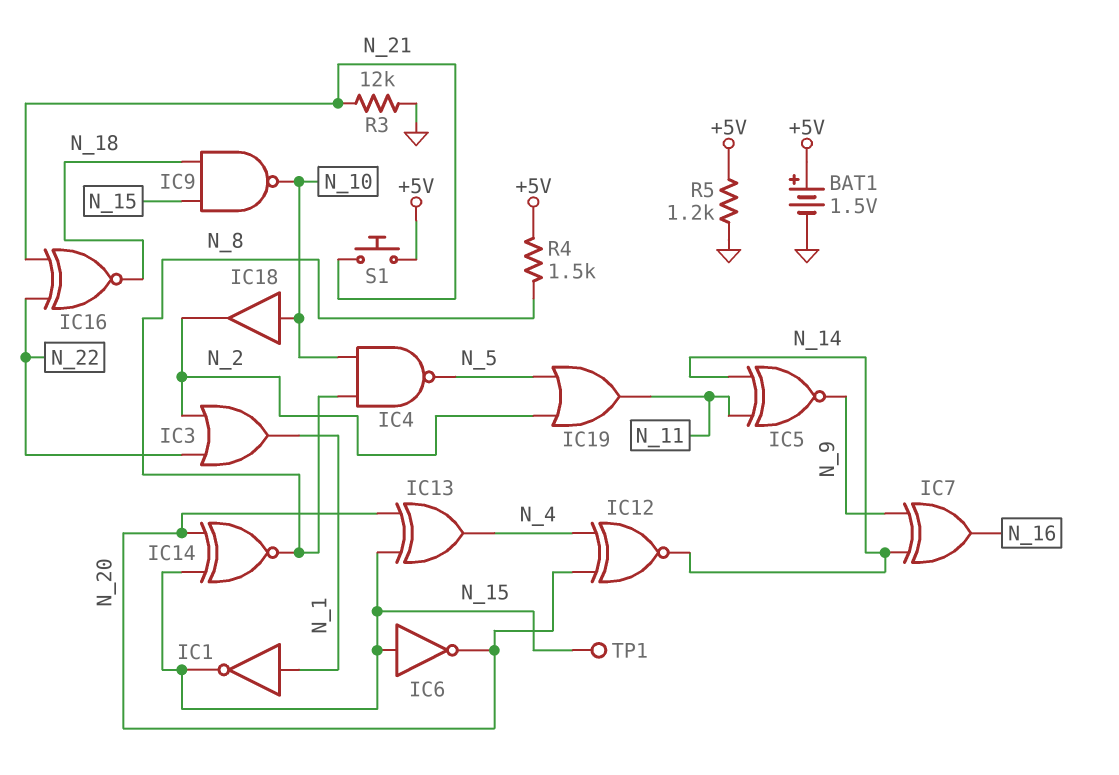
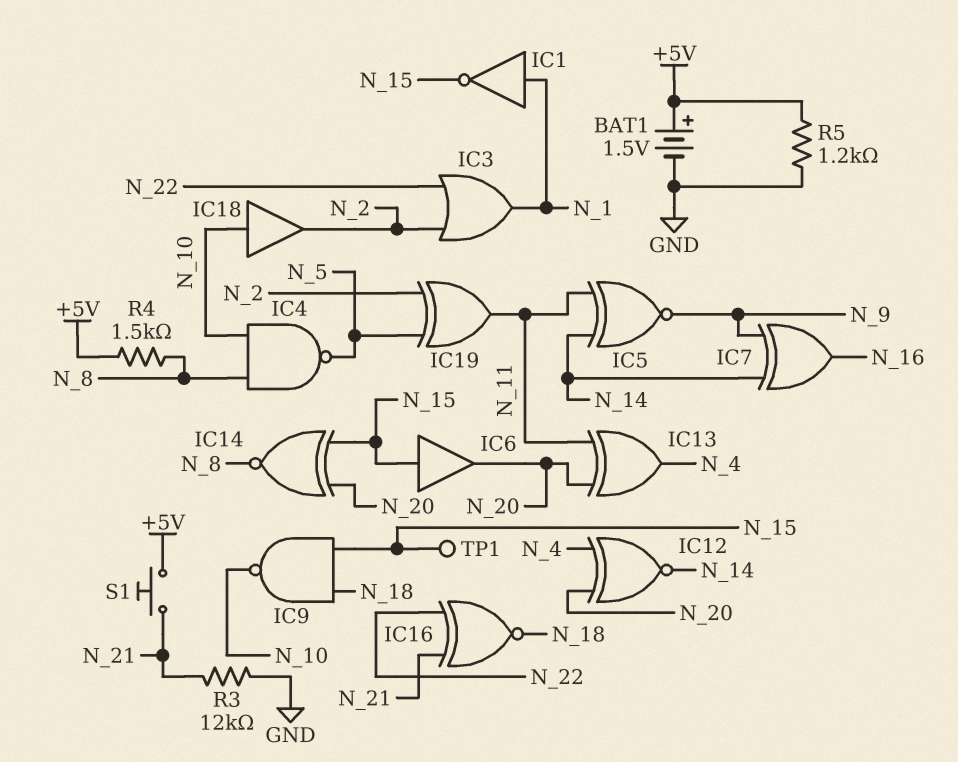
IC6: NOT (in N_15, out N_20) -> buffer (in N_15, out N_20)
IC13: XOR (in N_15, in N_20, out N_4) -> XOR (in N_11, in N_20, out N_4)
IC19: OR (in N_2, in N_5, out N_11) -> XOR (in N_2, in N_5, out N_11)

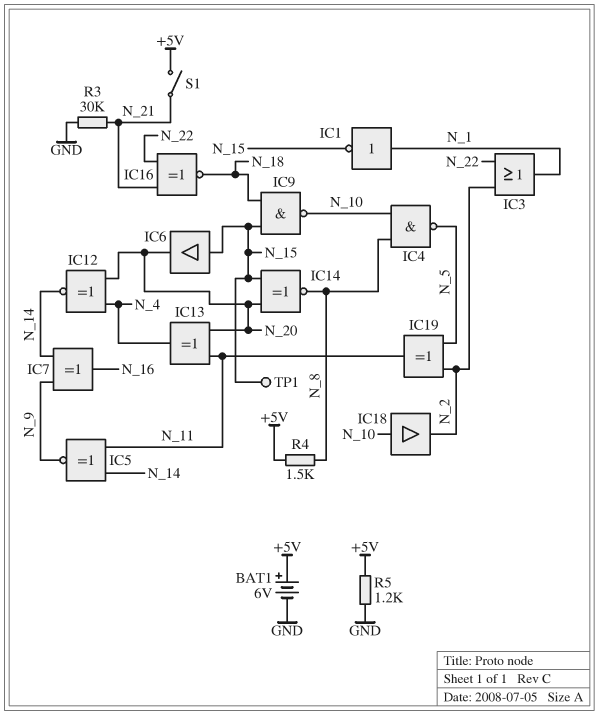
BAT1: 1.5V (plus +5V, minus GND) -> 6V (plus +5V, minus GND)
R3: 12k (GND, N_21) -> 30k (GND, N_21)
S1: button (+5V, N_21) -> switch (+5V, N_21)

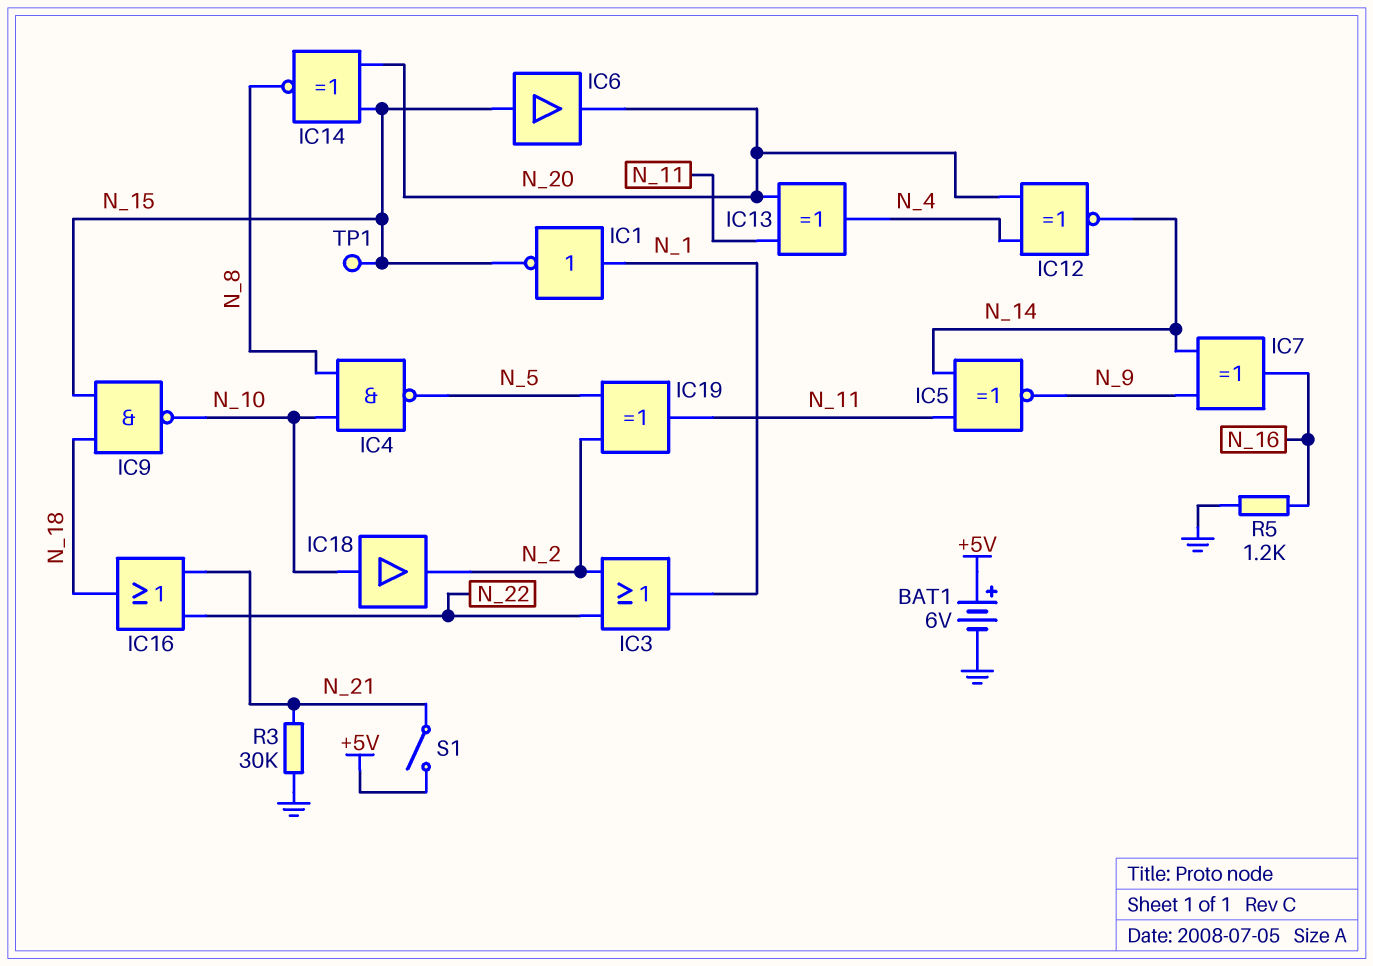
IC16: XNOR (in N_21, in N_22, out N_18) -> OR (in N_21, in N_22, out N_18)
R4: 1.5k (+5V, N_8) -> none
R5: 1.2k (+5V, GND) -> 1.2k (GND, N_16)

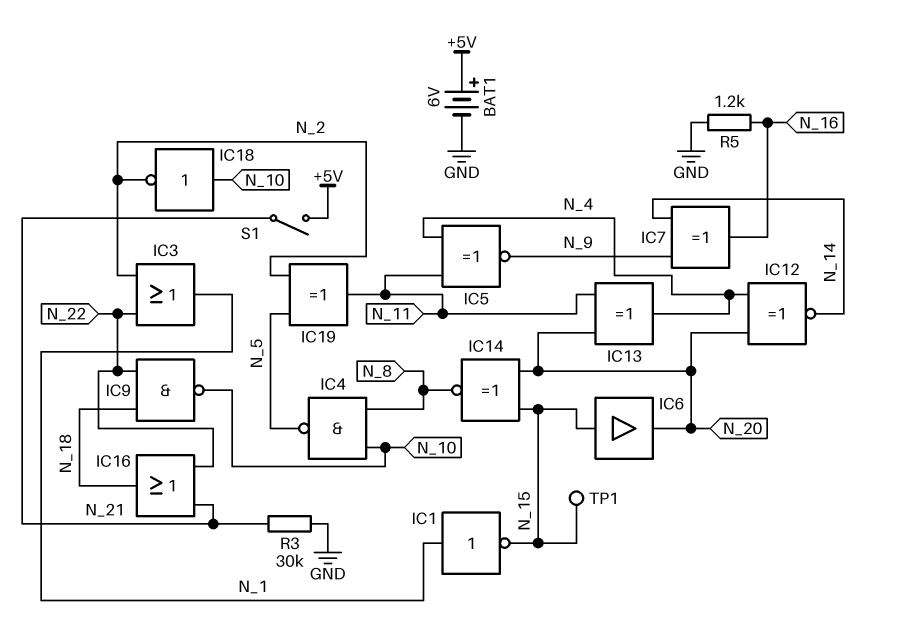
IC5: XNOR (in N_11, in N_14, out N_9) -> XNOR (in N_4, in N_11, out N_9)
IC9: NAND (in N_15, in N_18, out N_10) -> NAND (in N_18, in N_22, out N_10)
IC18: buffer (in N_10, out N_2) -> NOT (in N_10, out N_2)

